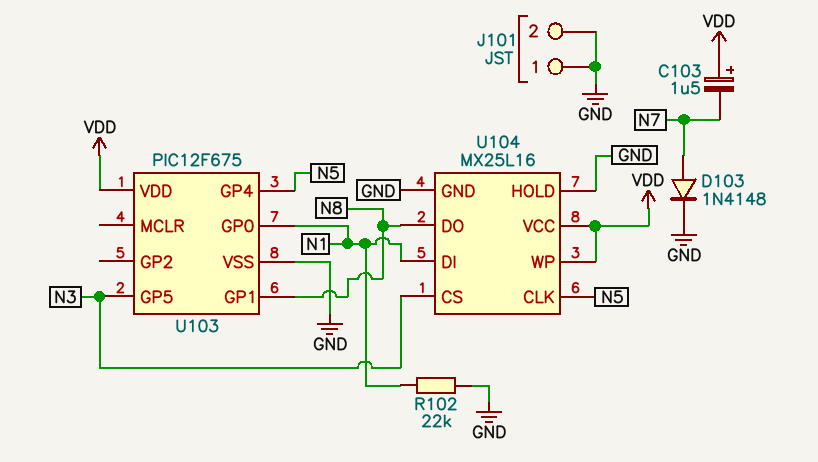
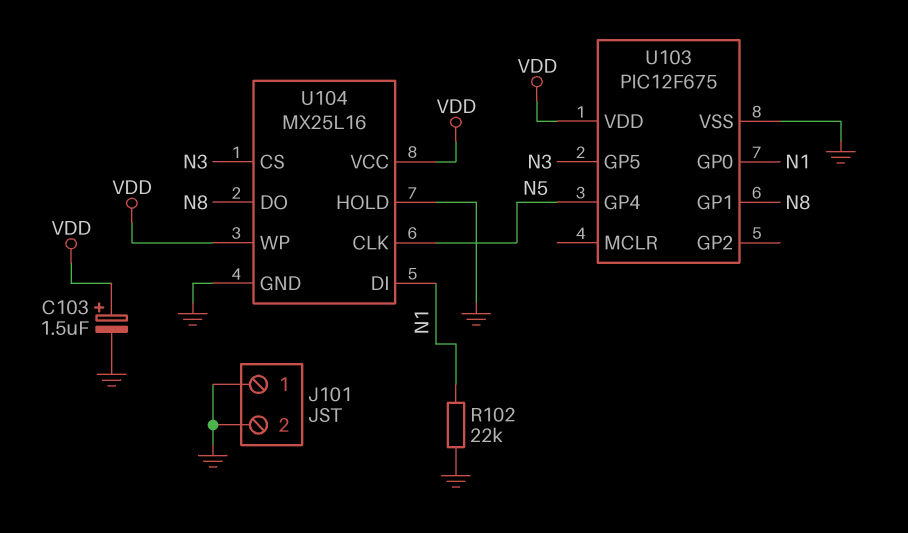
C103: 1.5uF (plus VDD, minus N7) -> 1.5uF (plus VDD, minus GND)
D103: diode 1N4148 (A N7, K GND) -> none

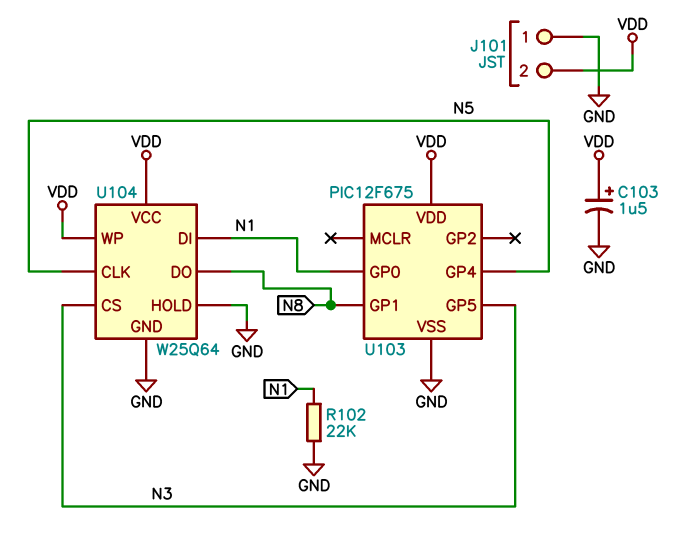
J101 pin 2: GND -> VDD
U104: MX25L16 -> W25Q64

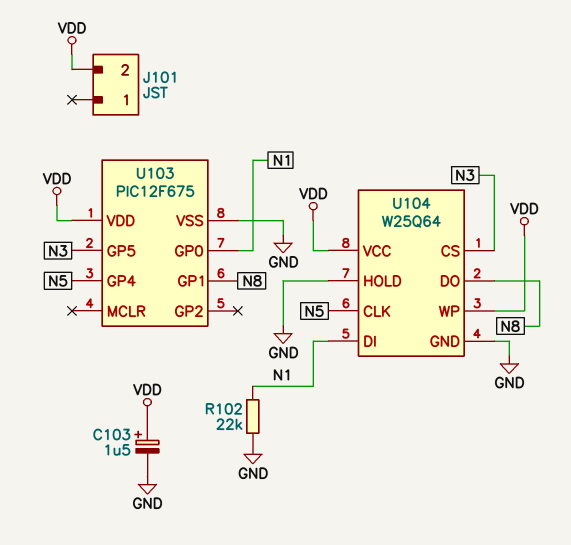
J101 pin 1: GND -> none

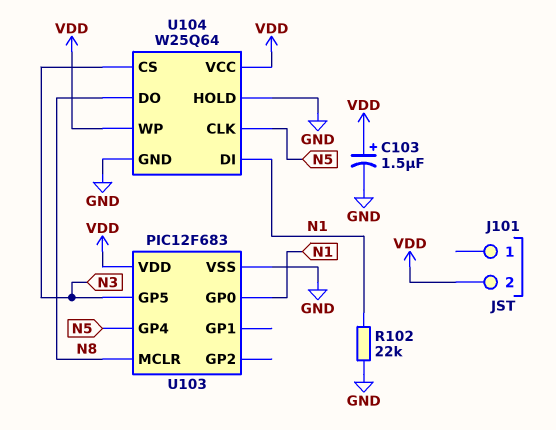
U103: PIC12F675 -> PIC12F683
U103 pin GP1: N8 -> none
U103 pin MCLR: none -> N8

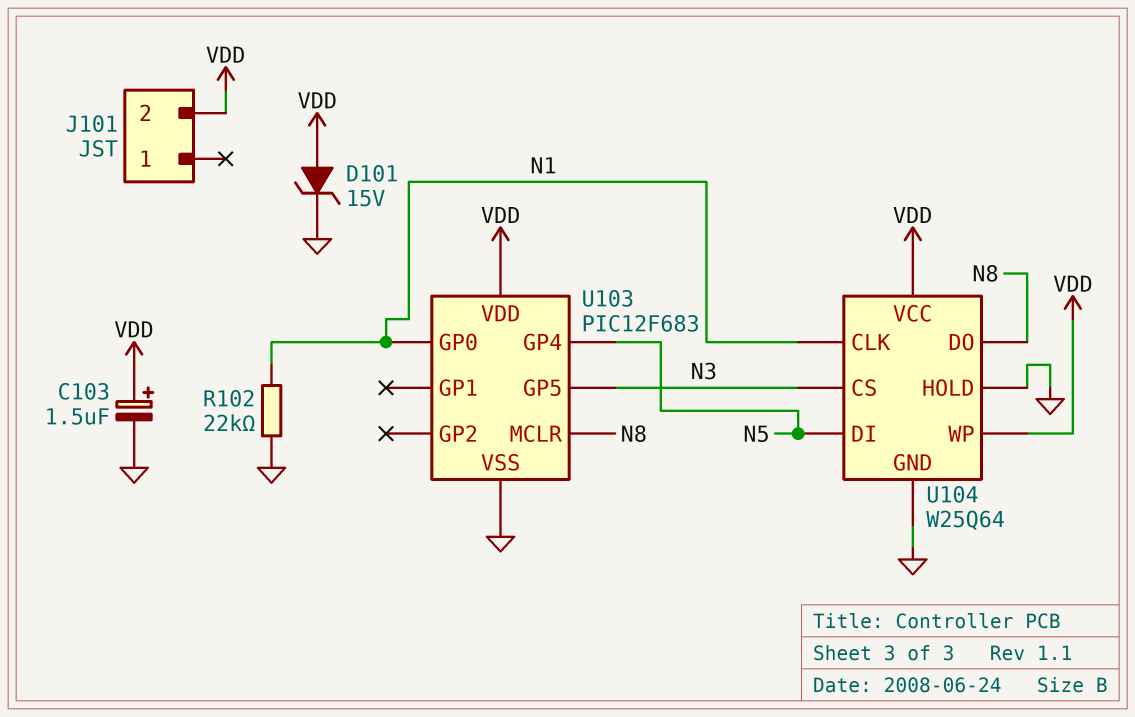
D101: none -> zener 15V (A VDD, K GND)
U104 pin CLK: N5 -> N1
U104 pin DI: N1 -> N5

